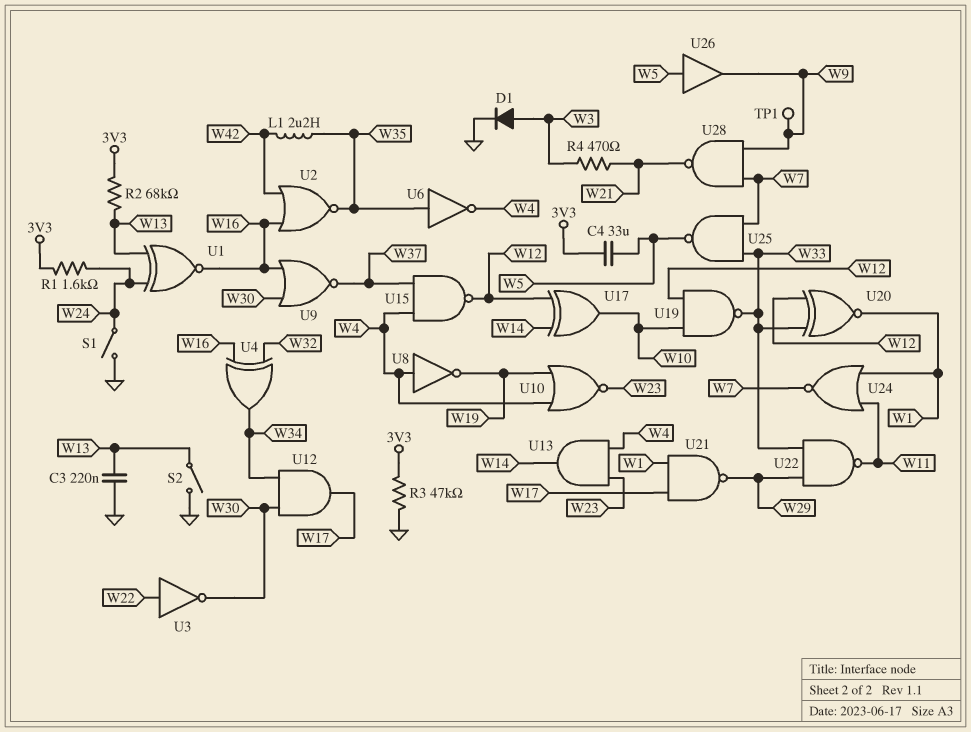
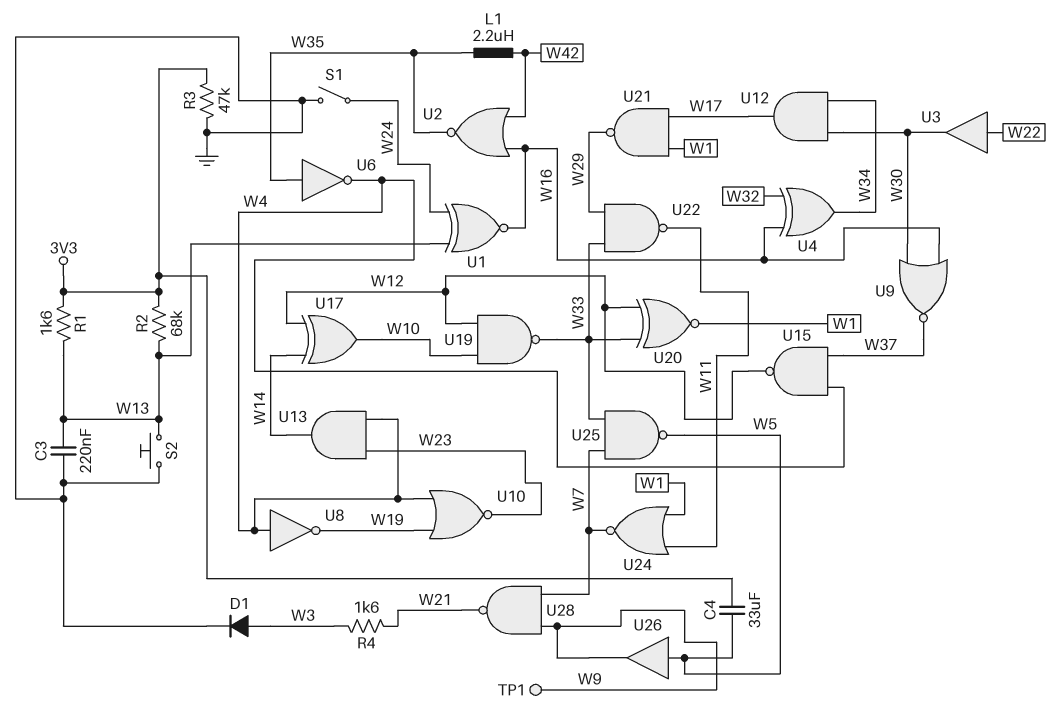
R1: 1.6k (3V3, W24) -> 1.6k (3V3, W13)
R4: 470 (W3, W21) -> 1.6k (W3, W21)
S2: switch (GND, W13) -> button (GND, W13)
U3: NOT (in W22, out W30) -> buffer (in W22, out W30)

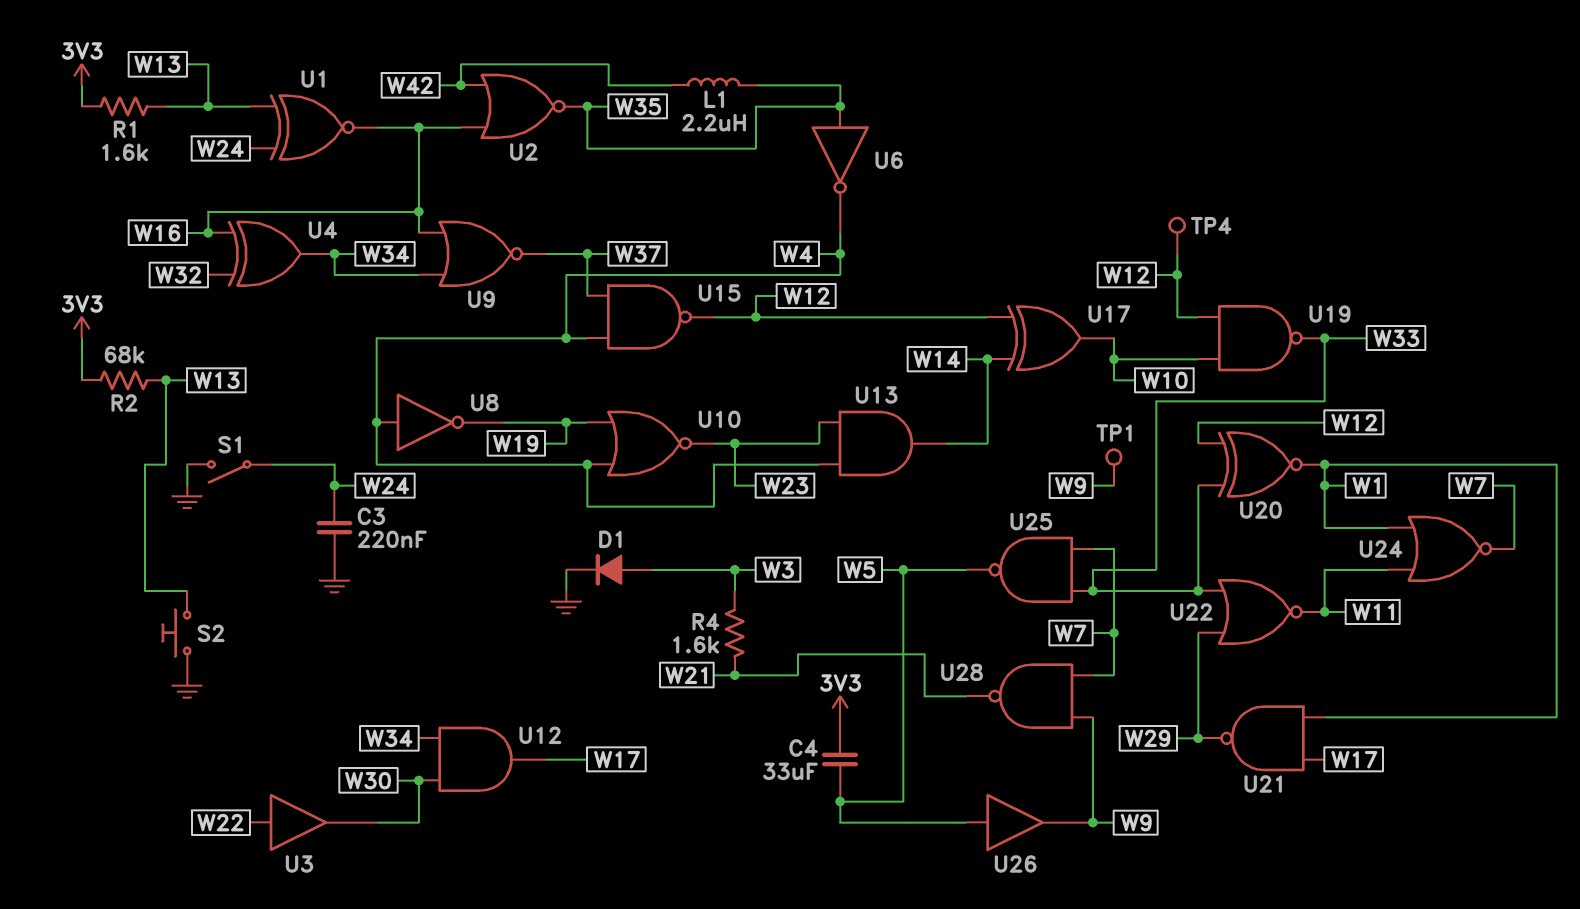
C3: 220nF (GND, W13) -> 220nF (GND, W24)
R3: 47k (3V3, GND) -> none
TP4: none -> test point (W12)
U9: NOR (in W16, in W30, out W37) -> NOR (in W16, in W34, out W37)
U22: NAND (in W29, in W33, out W11) -> NOR (in W29, in W33, out W11)

